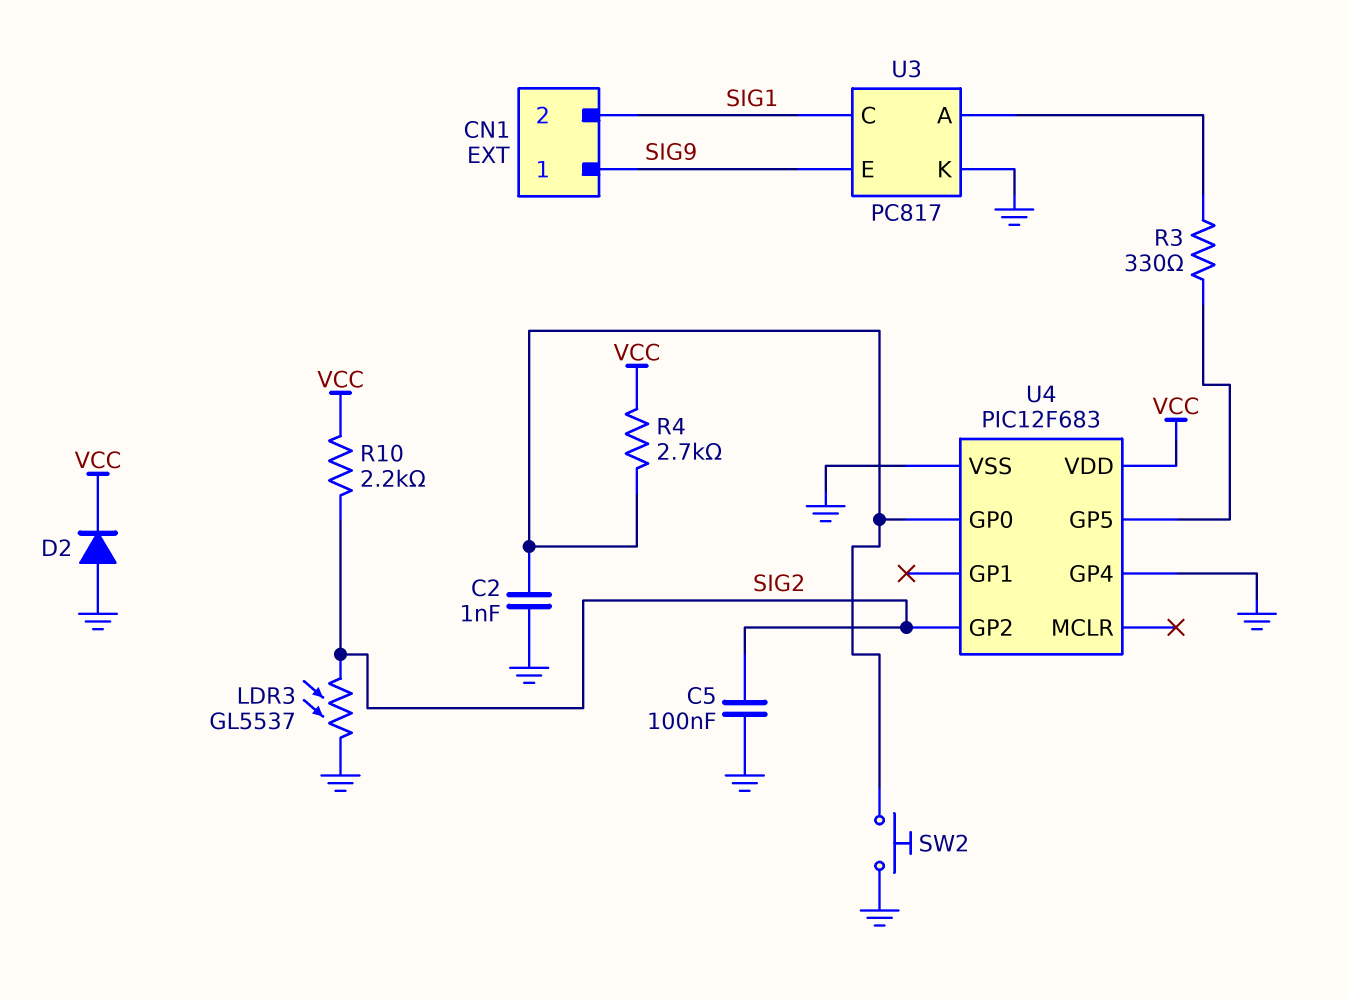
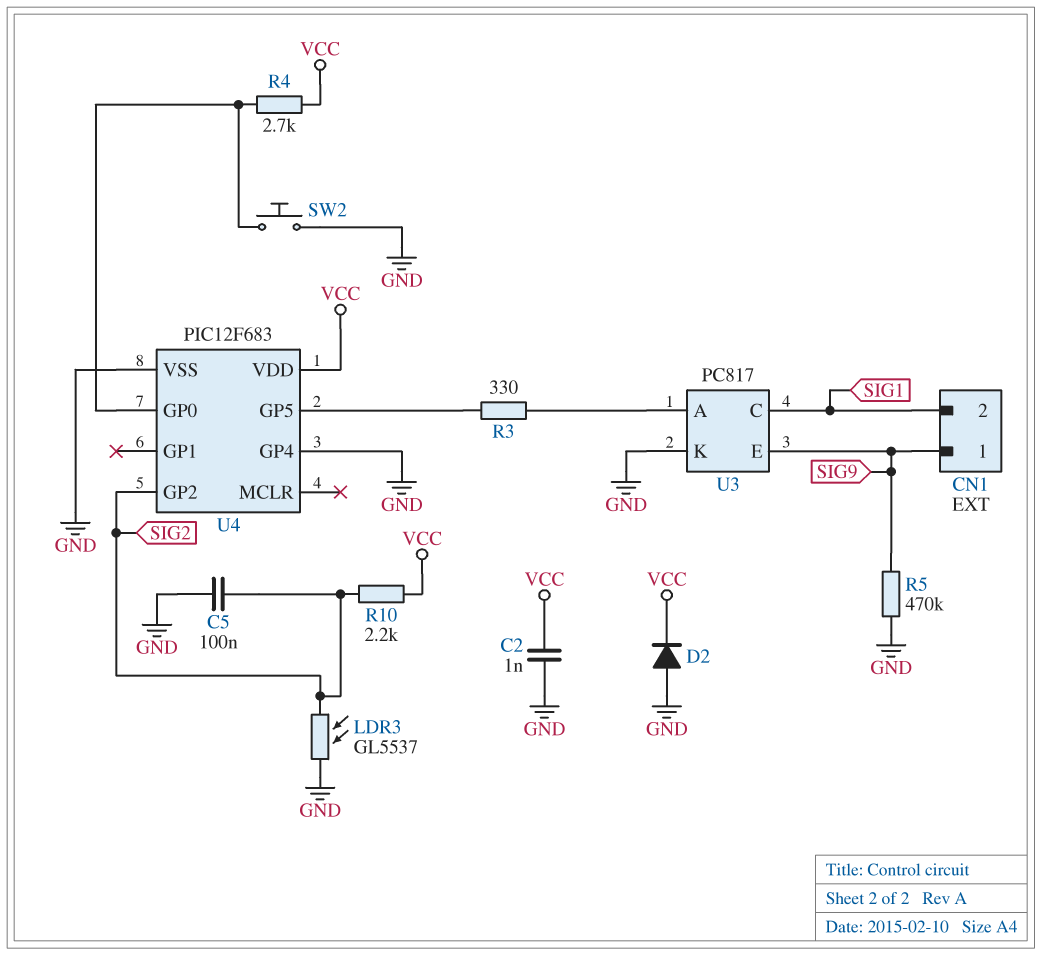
C2: 1nF (GND, U4/GP0) -> 1nF (GND, VCC)
R5: none -> 470k (GND, SIG9)

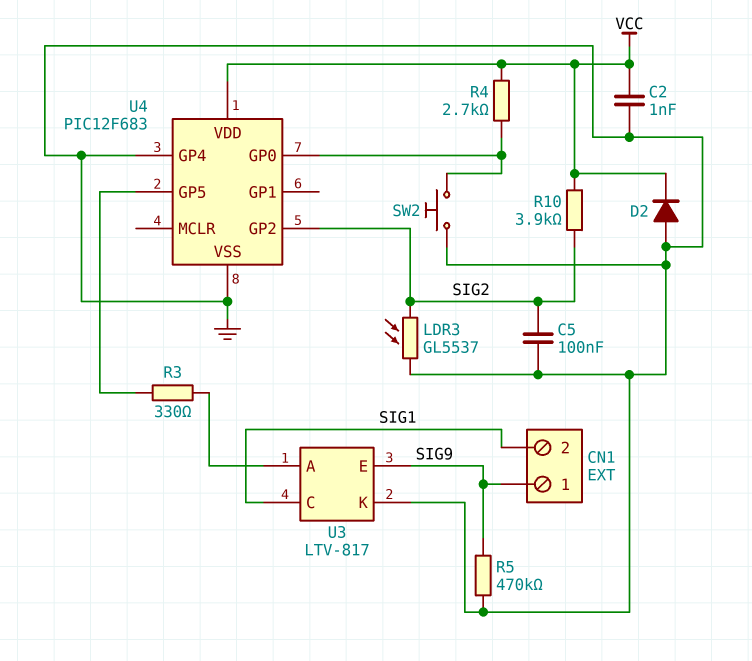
R10: 2.2k (SIG2, VCC) -> 3.9k (SIG2, VCC)
U3: PC817 -> LTV-817

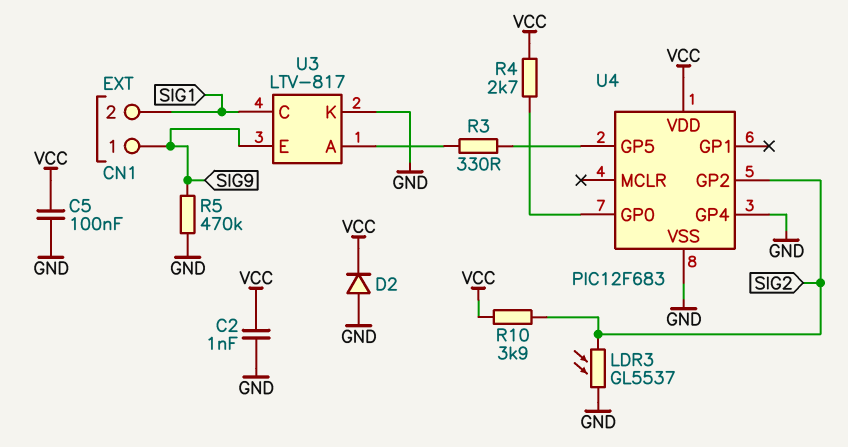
C5: 100nF (GND, SIG2) -> 100nF (GND, VCC)
SW2: button (GND, U4/GP0) -> none

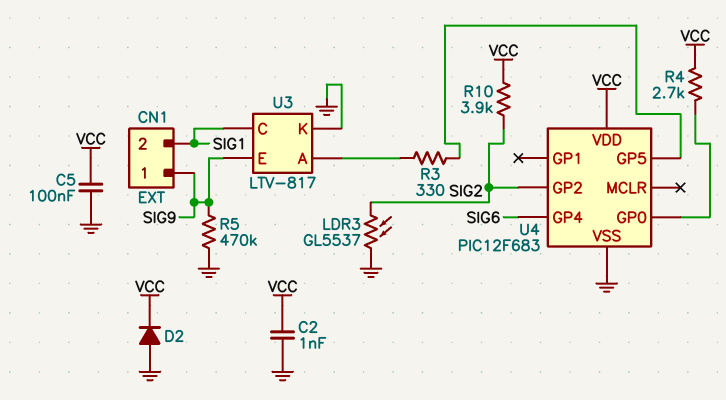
U4 pin GP4: GND -> SIG6

